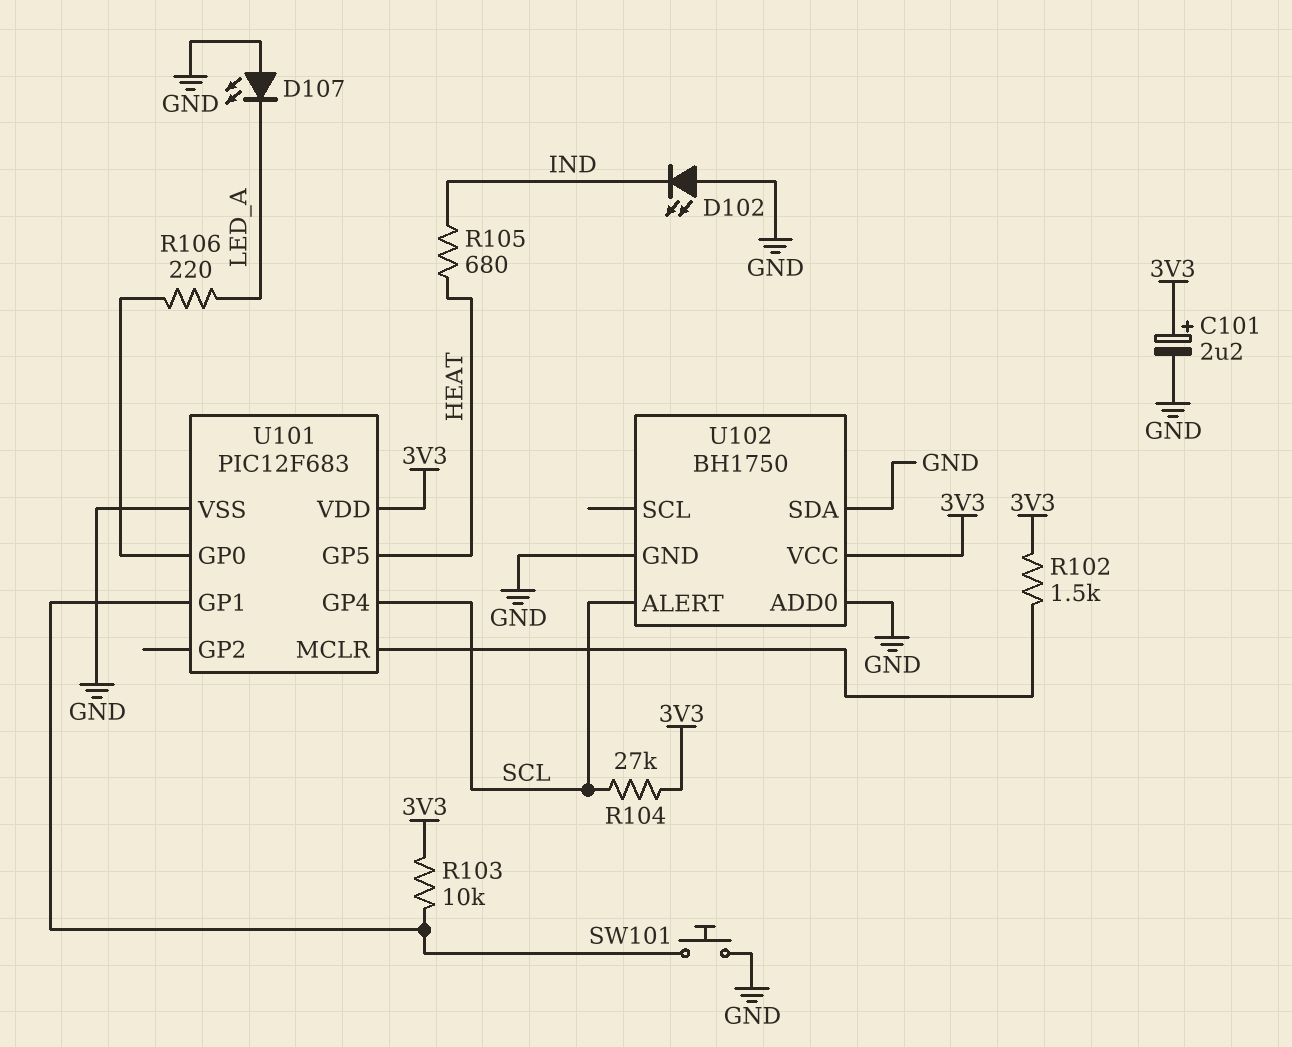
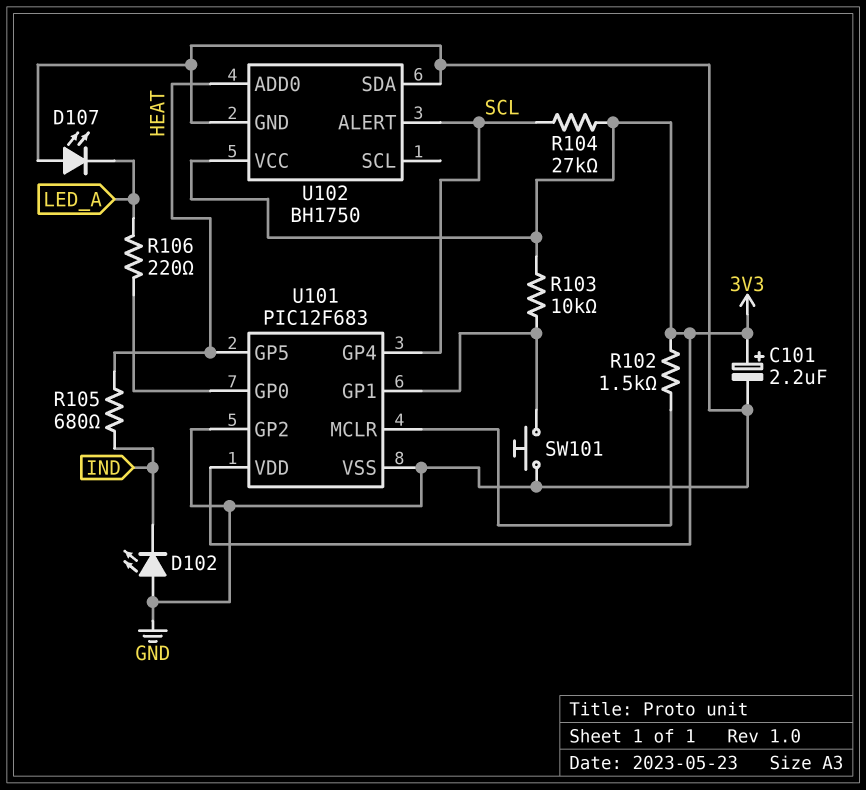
U101 pin GP2: none -> GND
U102 pin ADD0: GND -> HEAT

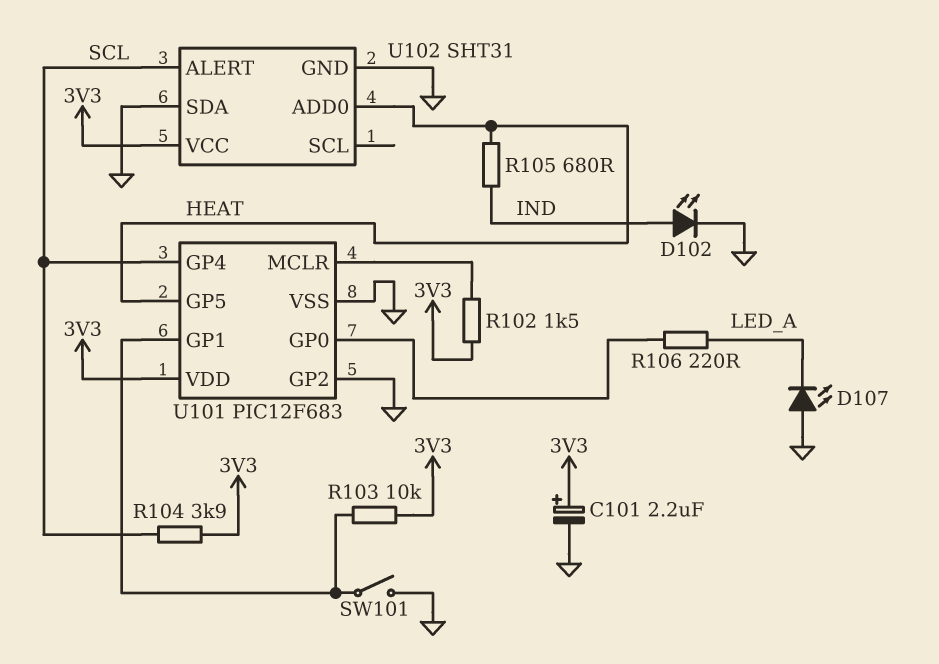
D102: LED (A GND, K IND) -> LED (A IND, K GND)
R104: 27k (3V3, SCL) -> 3.9k (3V3, SCL)
SW101: button (GND, U101/GP1) -> switch (GND, U101/GP1)
U102: BH1750 -> SHT31

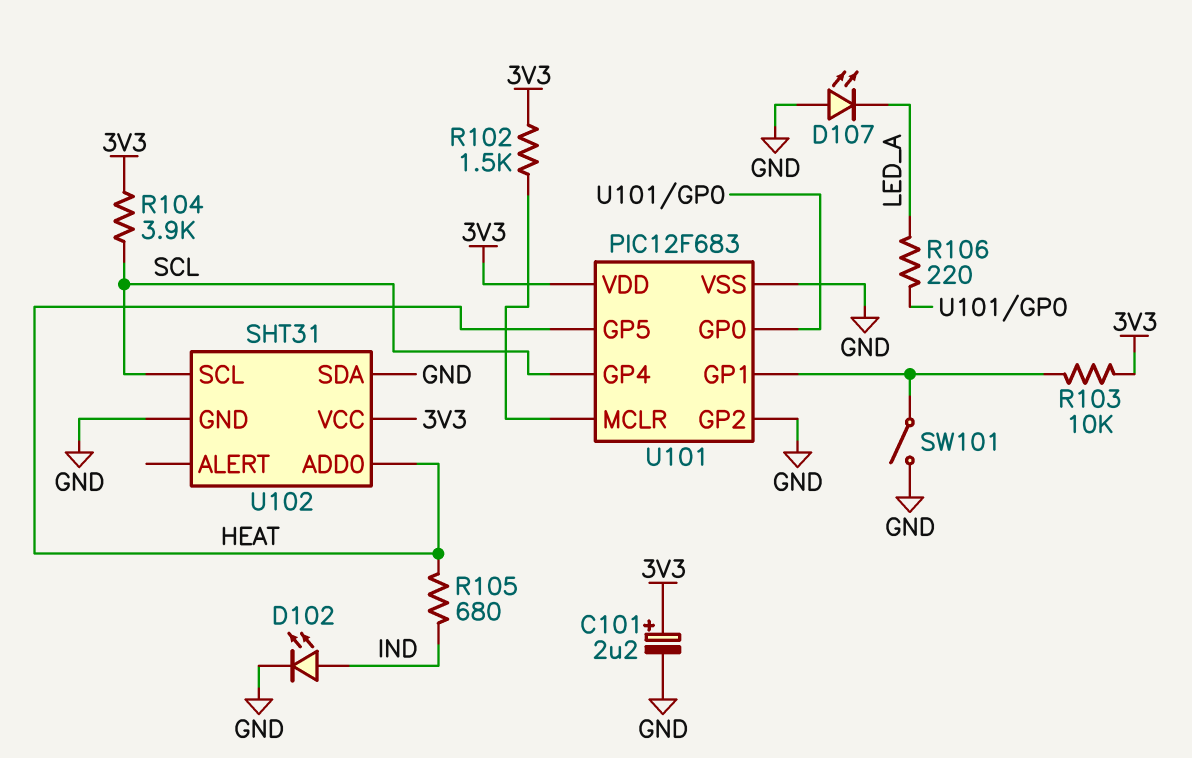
U102 pin ALERT: SCL -> none
U102 pin SCL: none -> SCL

